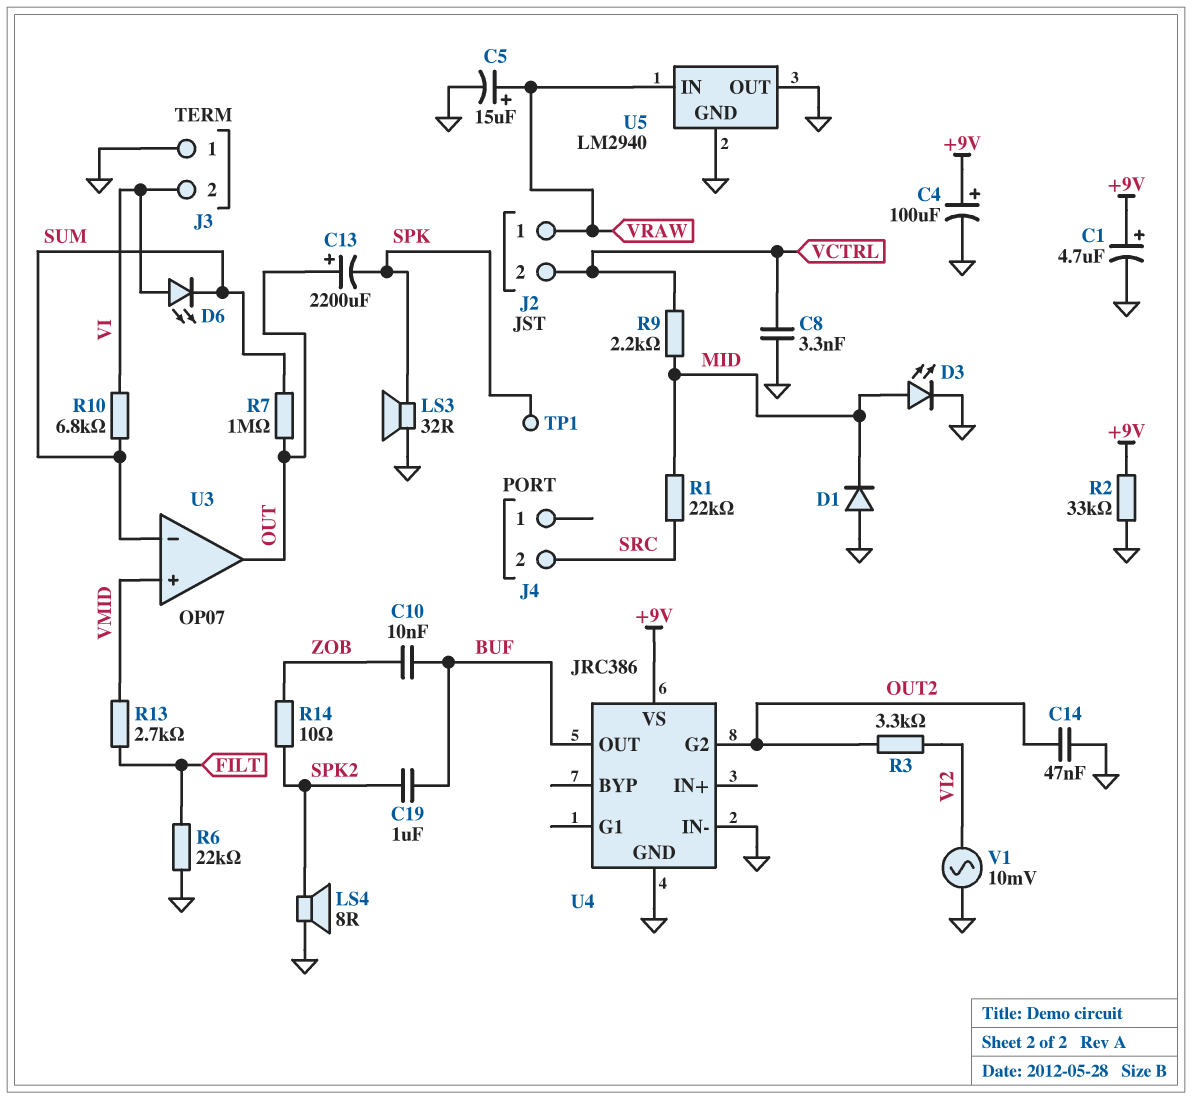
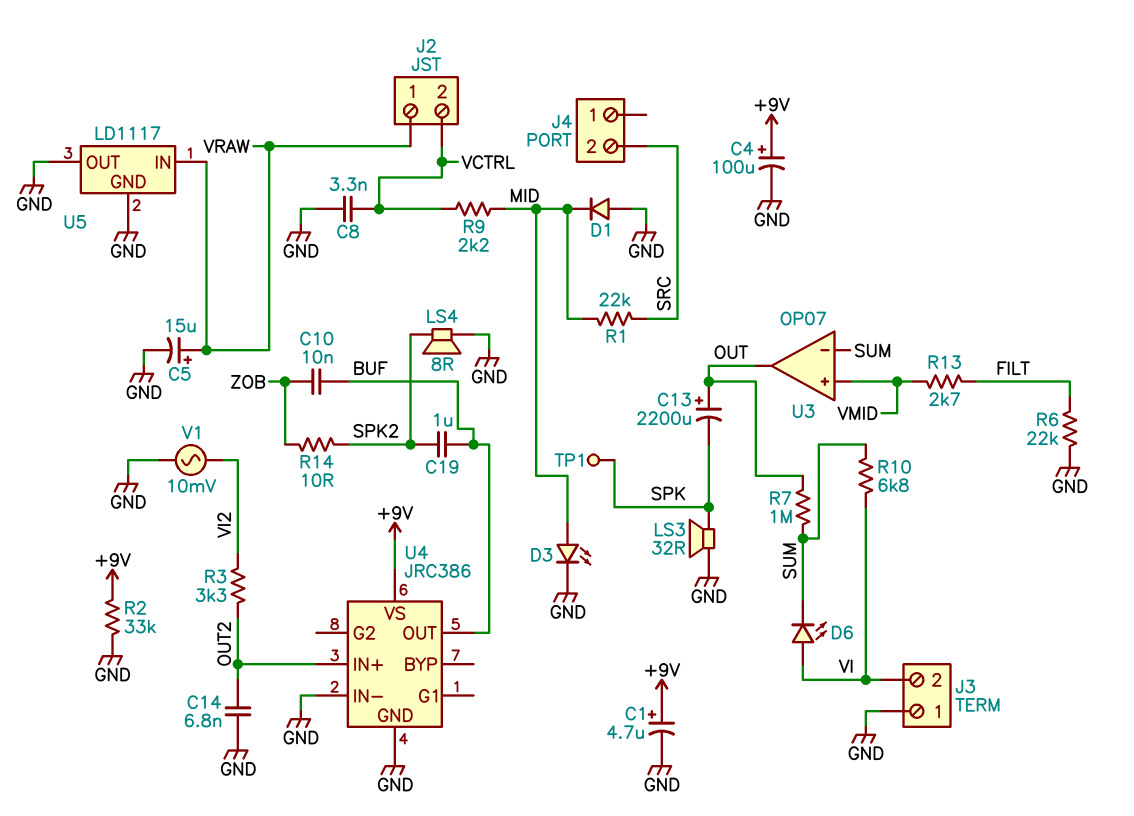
C14: 47nF (GND, OUT2) -> 6.8nF (GND, OUT2)
U4 pin G2: OUT2 -> none
U4 pin IN+: none -> OUT2
U5: LM2940 -> LD1117

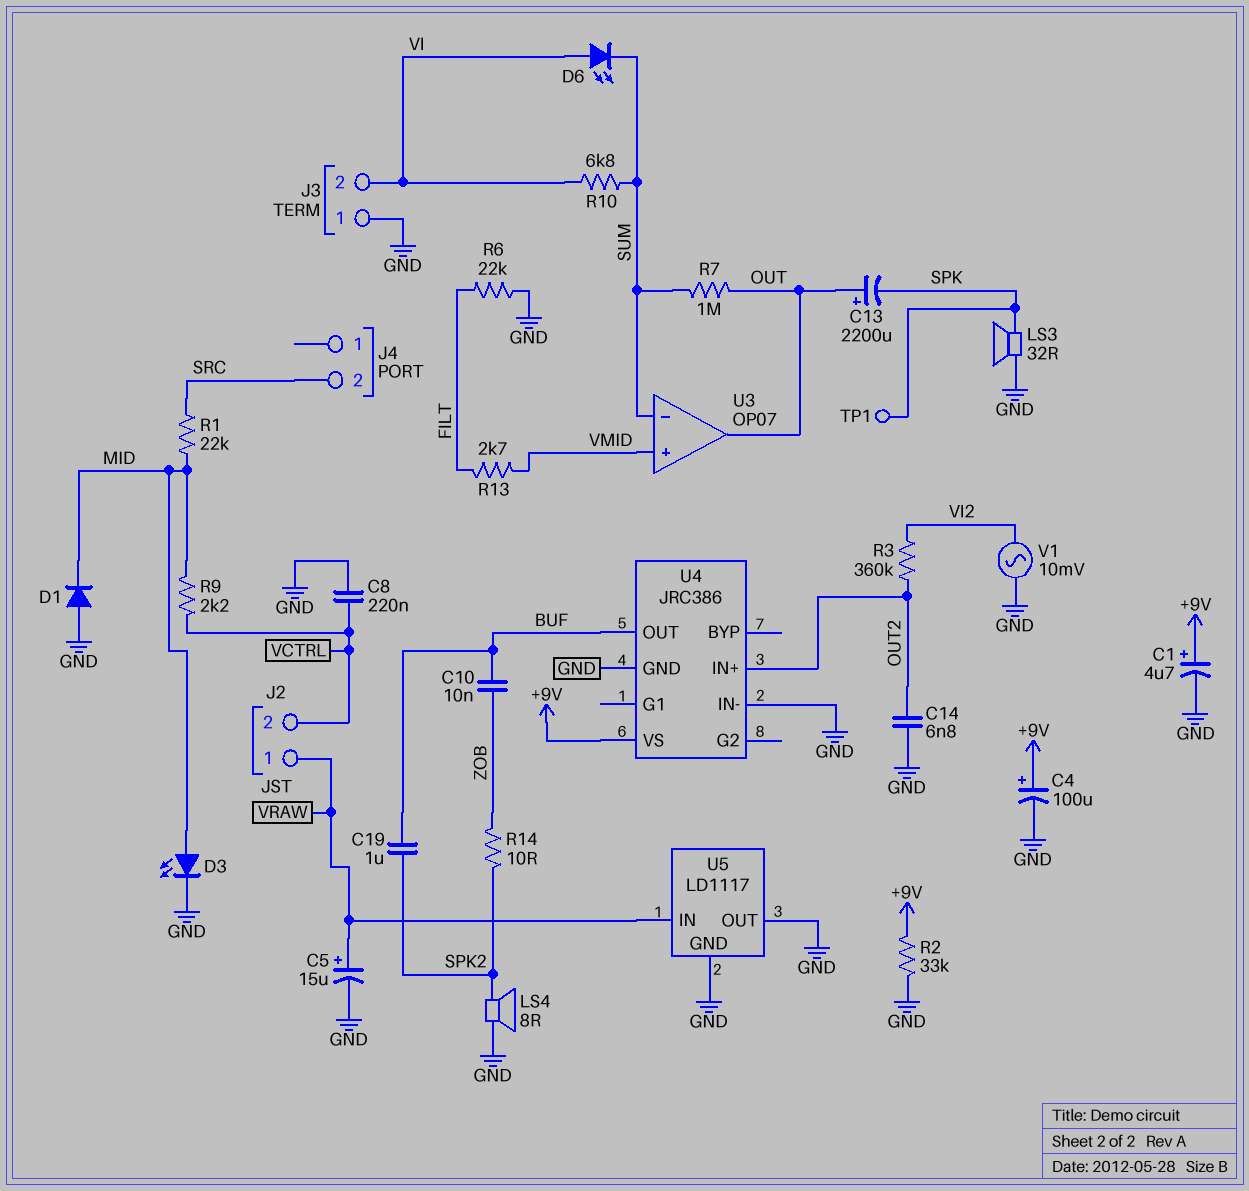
C8: 3.3nF (GND, VCTRL) -> 220nF (GND, VCTRL)
R3: 3.3k (OUT2, VI2) -> 360k (OUT2, VI2)

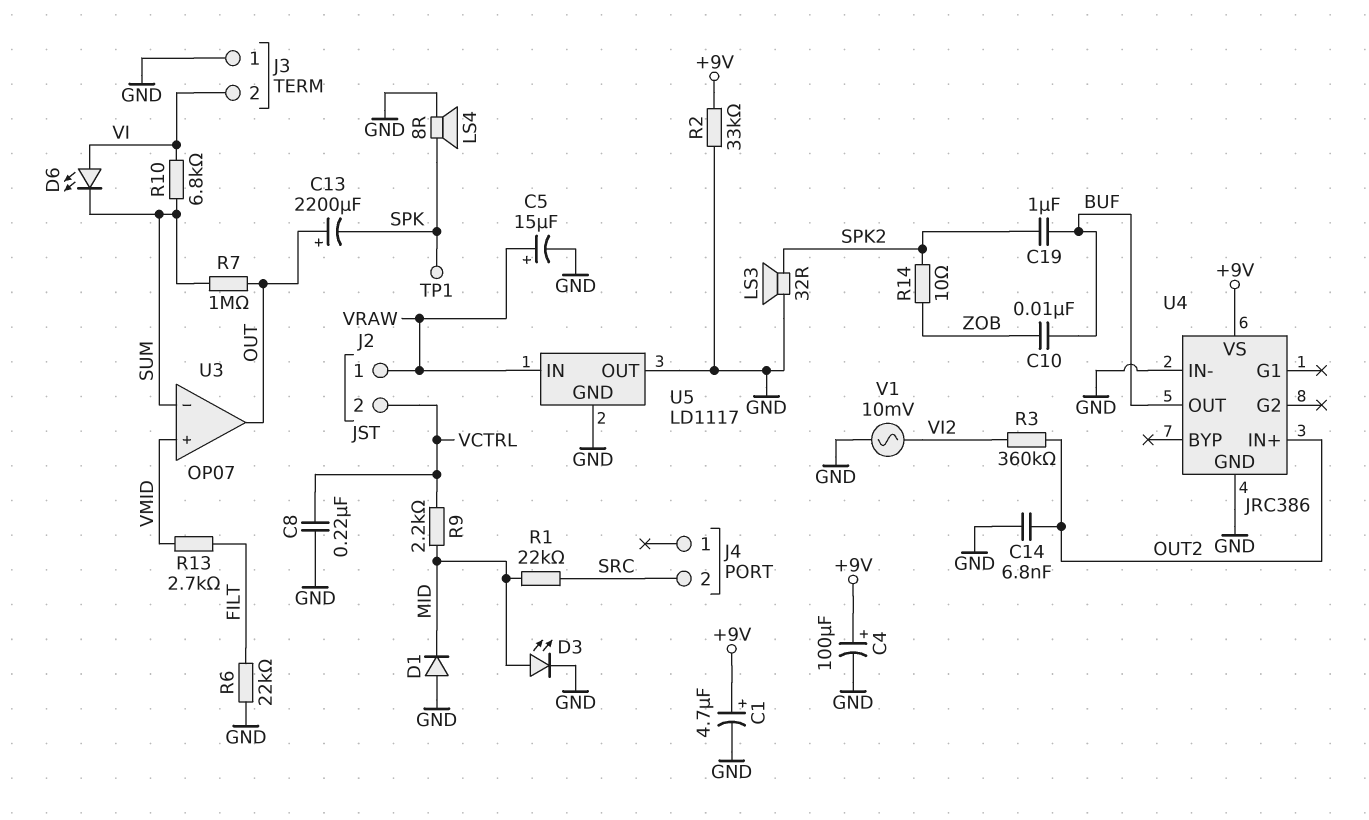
LS3: speaker 32R (GND, SPK) -> speaker 32R (GND, SPK2)
LS4: speaker 8R (GND, SPK2) -> speaker 8R (GND, SPK)

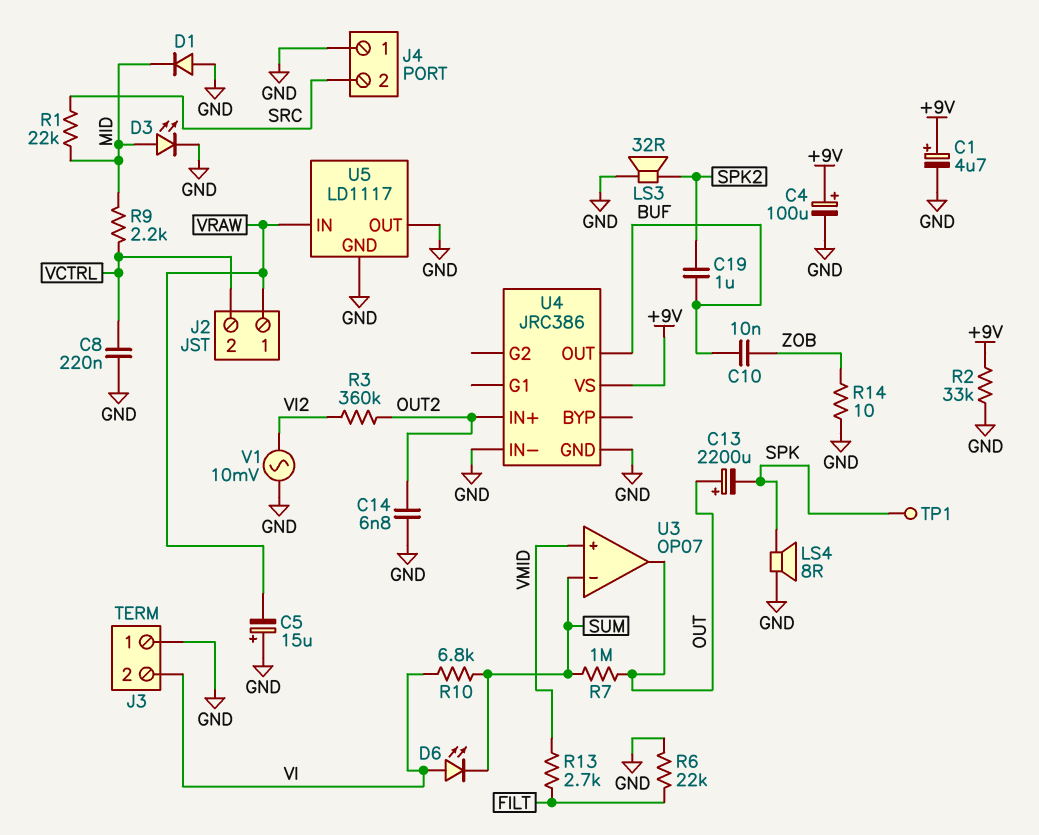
C5: 15uF (plus VRAW, minus GND) -> 15uF (plus GND, minus VRAW)
J4 pin 1: none -> GND
R14: 10 (SPK2, ZOB) -> 10 (GND, ZOB)

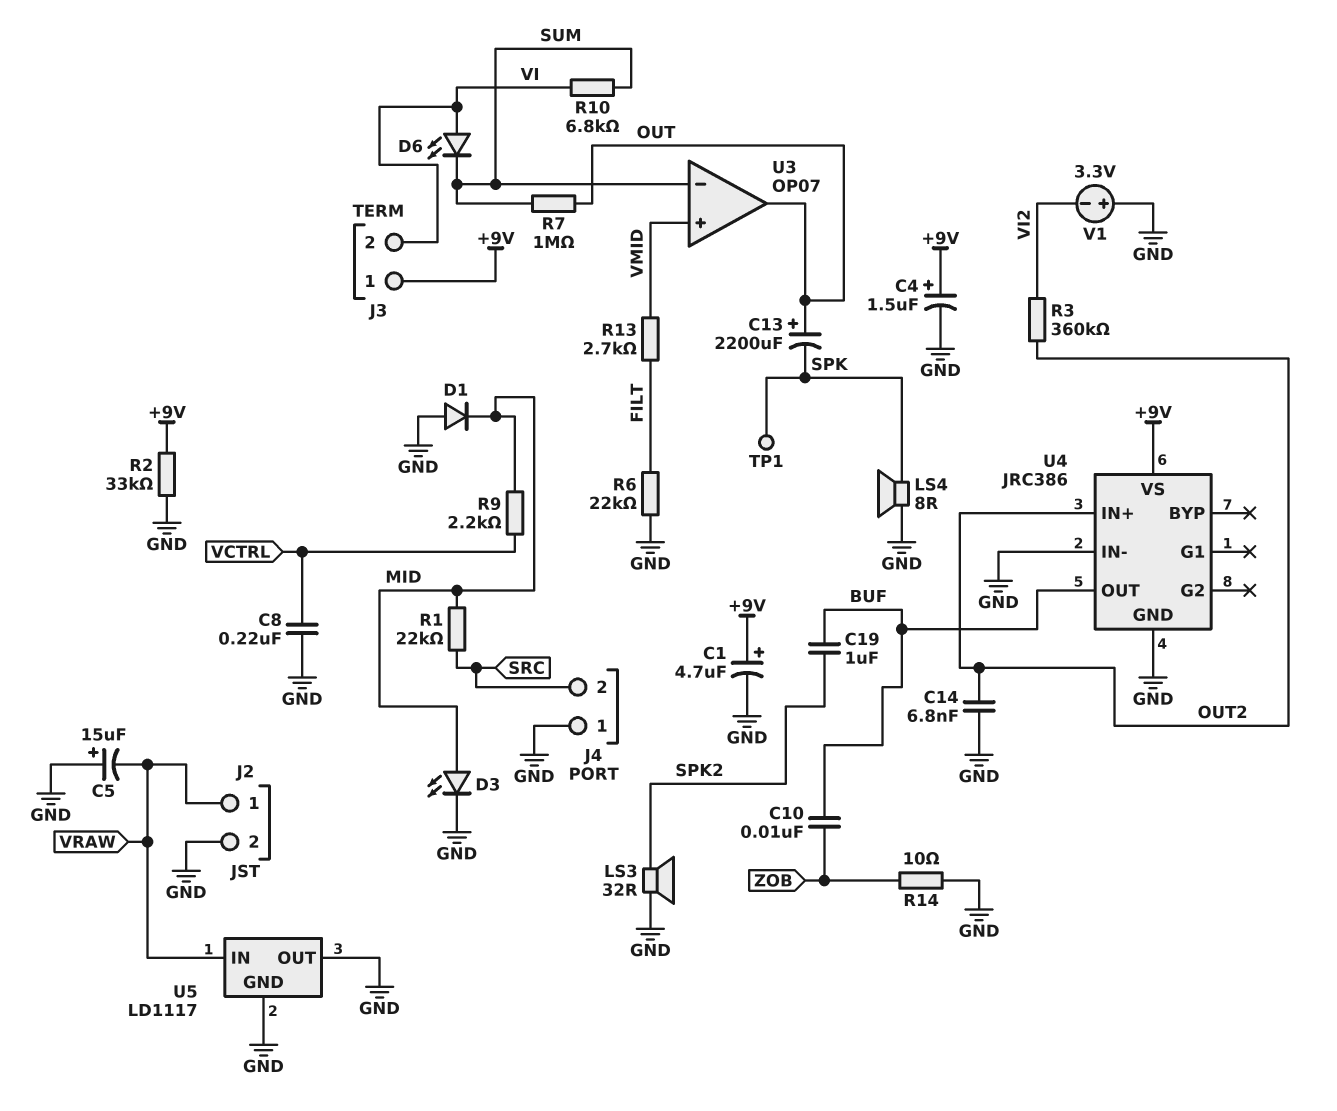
C4: 100uF (plus +9V, minus GND) -> 1.5uF (plus +9V, minus GND)
J2 pin 2: VCTRL -> GND
J3 pin 1: GND -> +9V
V1: AC 10mV (GND, VI2) -> 3.3V (plus GND, minus VI2)

